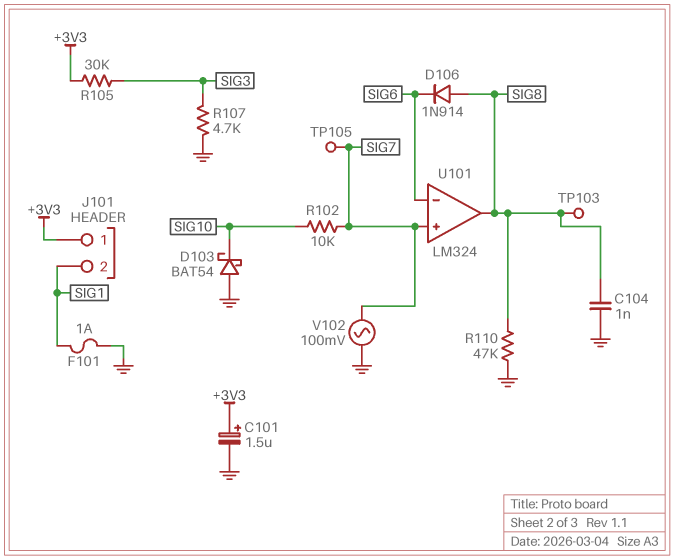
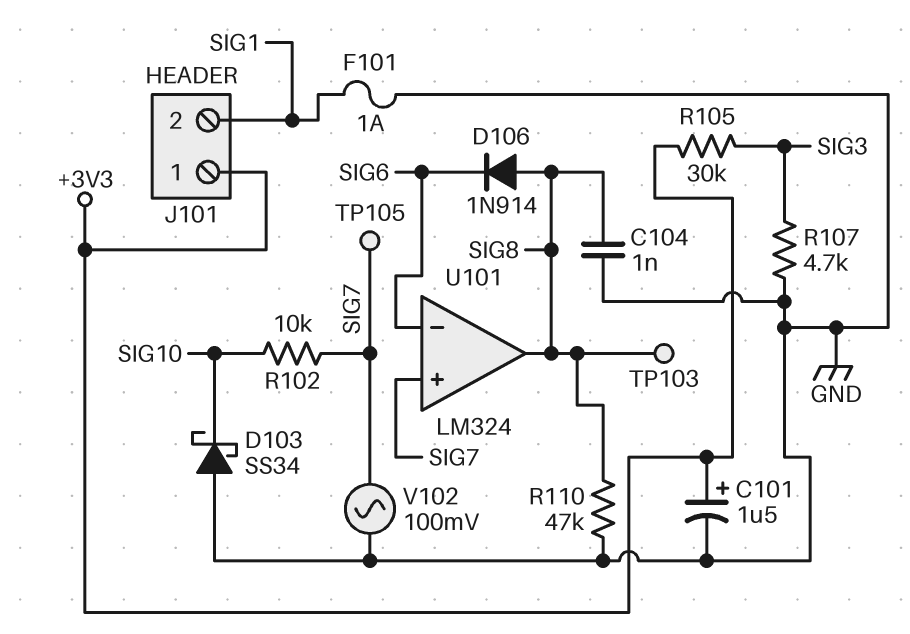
D103: schottky BAT54 (A GND, K SIG10) -> schottky SS34 (A GND, K SIG10)

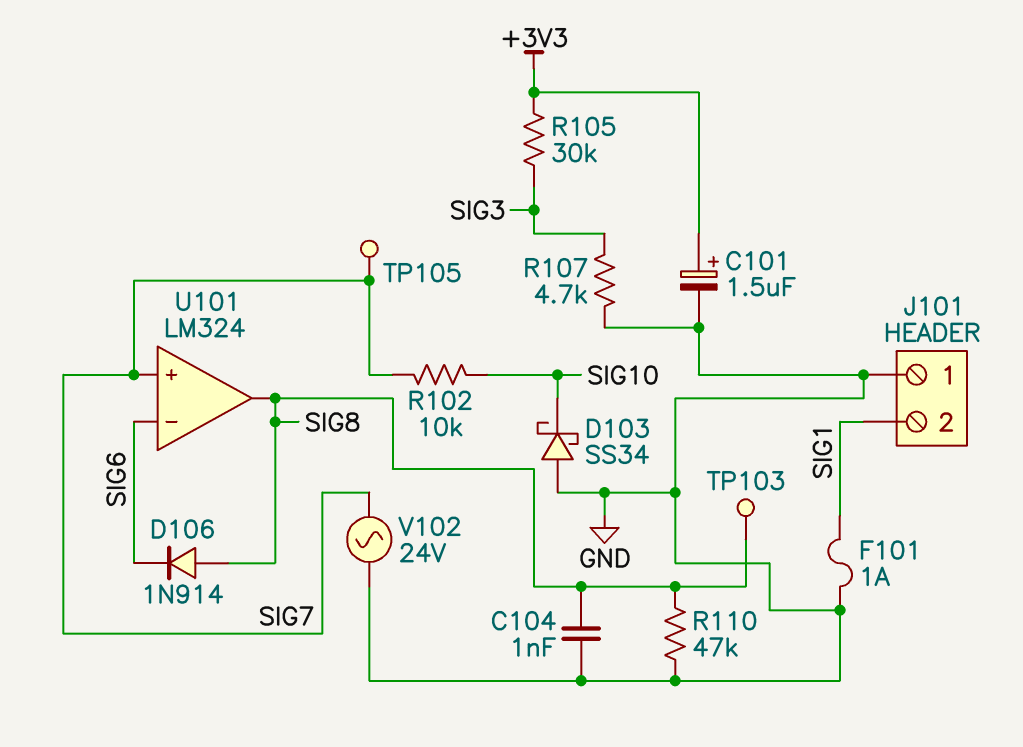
J101 pin 1: +3V3 -> GND
V102: AC 100mV (GND, SIG7) -> AC 24V (GND, SIG7)

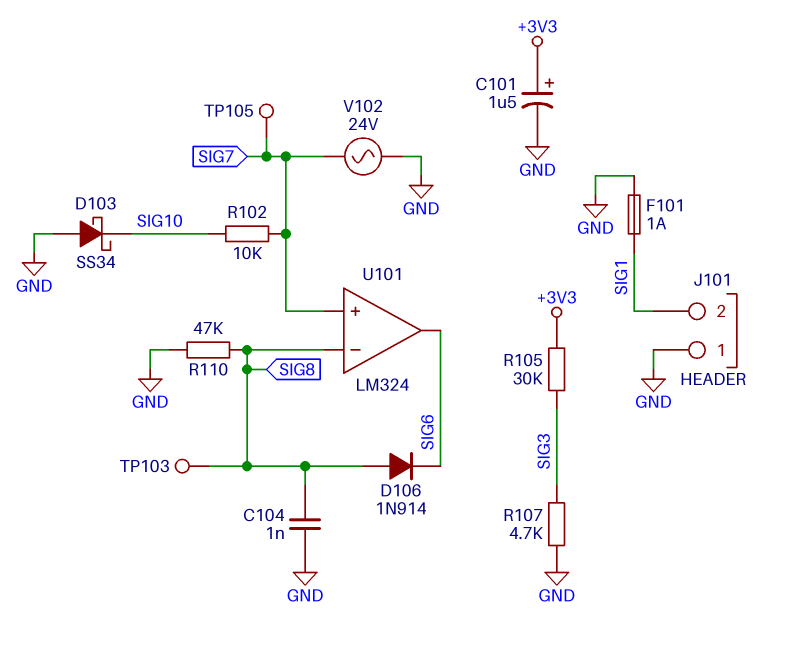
U101 pin in-: SIG6 -> SIG8
U101 pin out: SIG8 -> SIG6

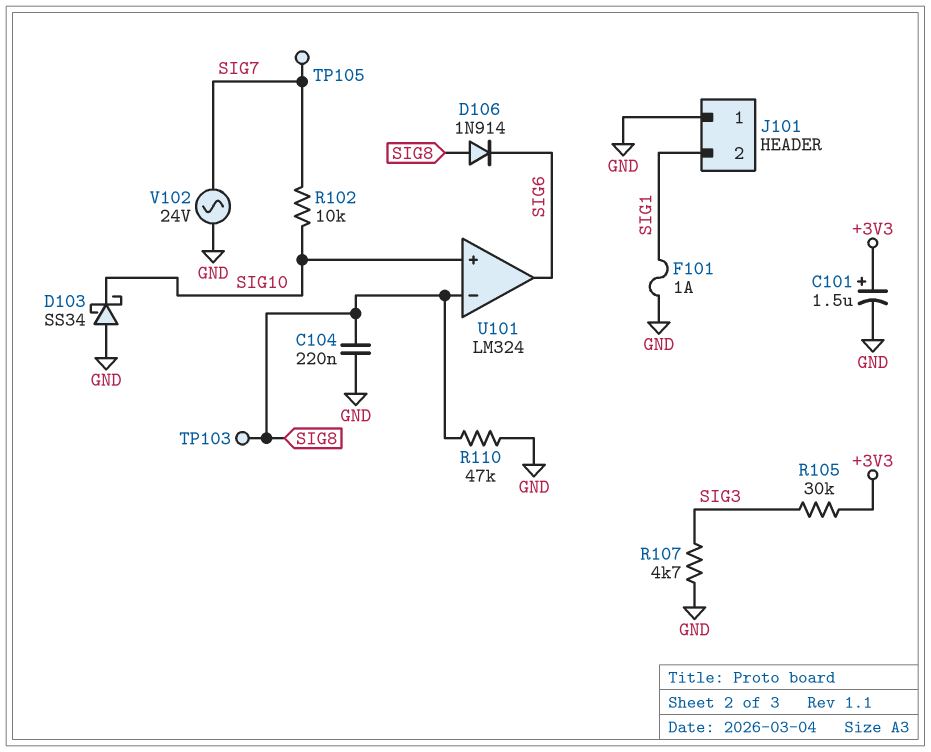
C104: 1nF (GND, SIG8) -> 220nF (GND, SIG8)
U101 pin in+: SIG7 -> SIG10

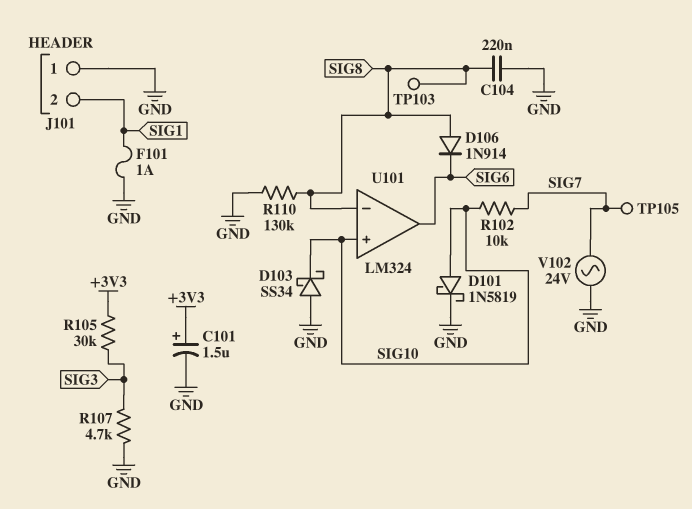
D101: none -> schottky 1N5819 (A SIG10, K GND)
R110: 47k (GND, SIG8) -> 130k (GND, SIG8)

